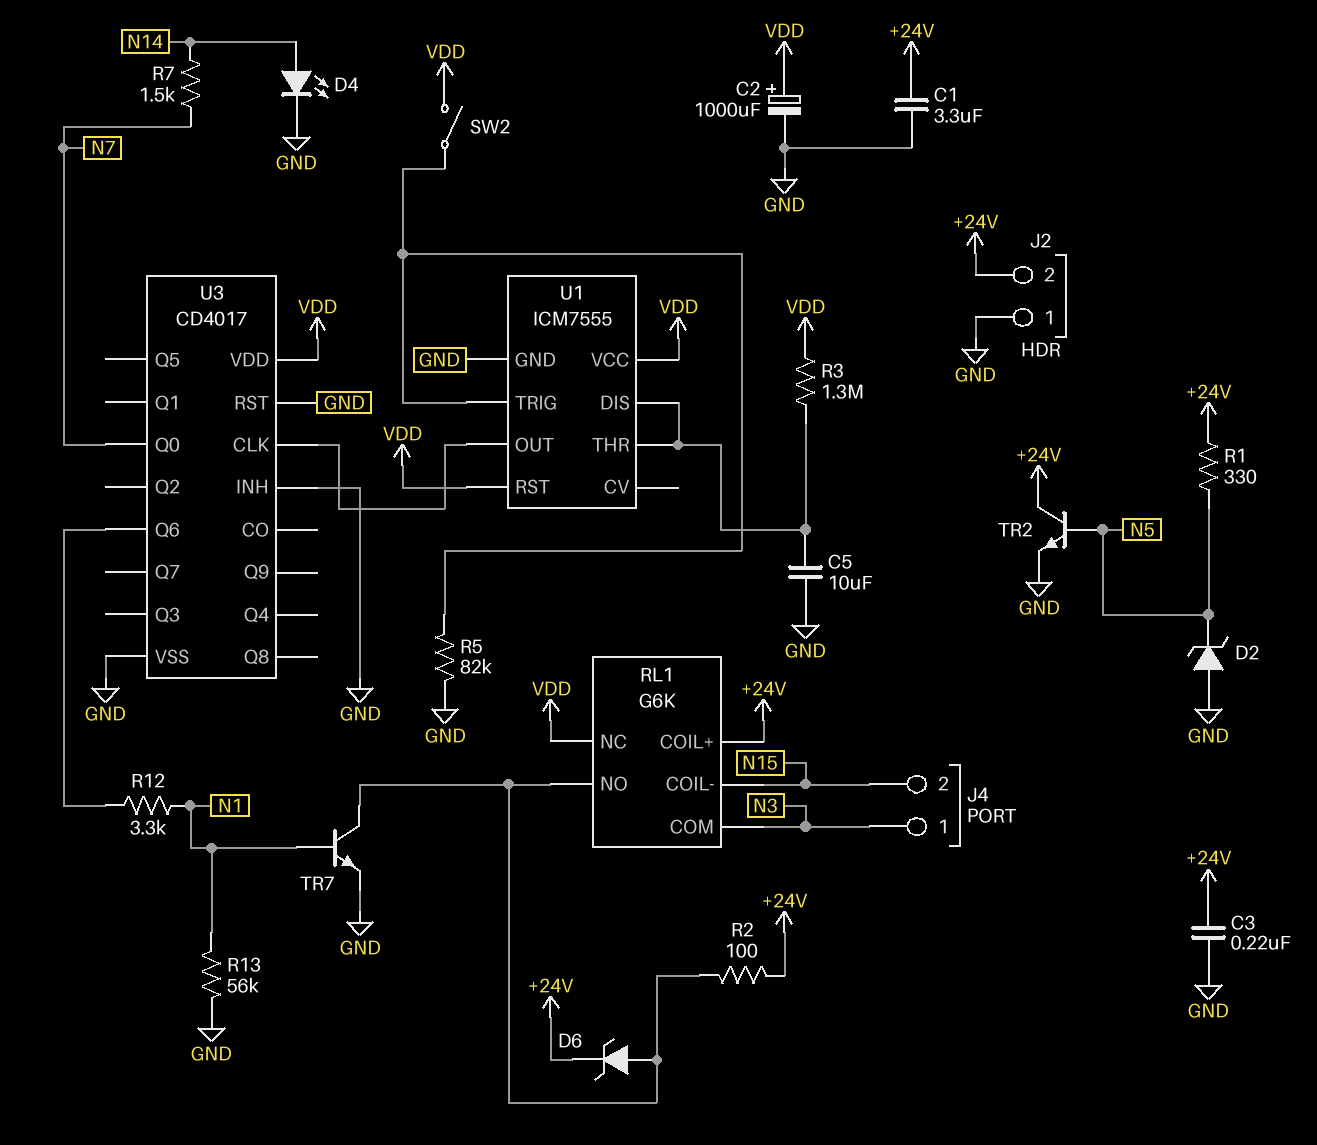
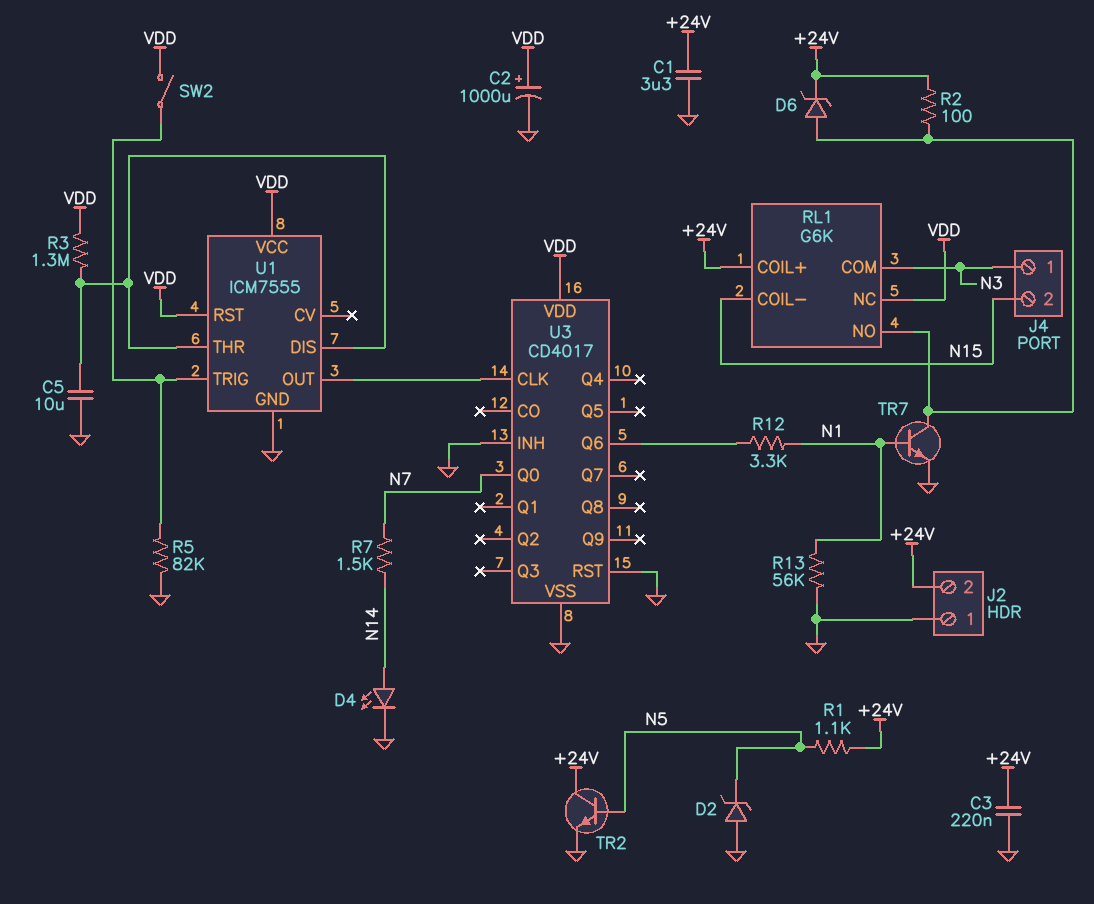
R1: 330 (+24V, N5) -> 1.1k (+24V, N5)

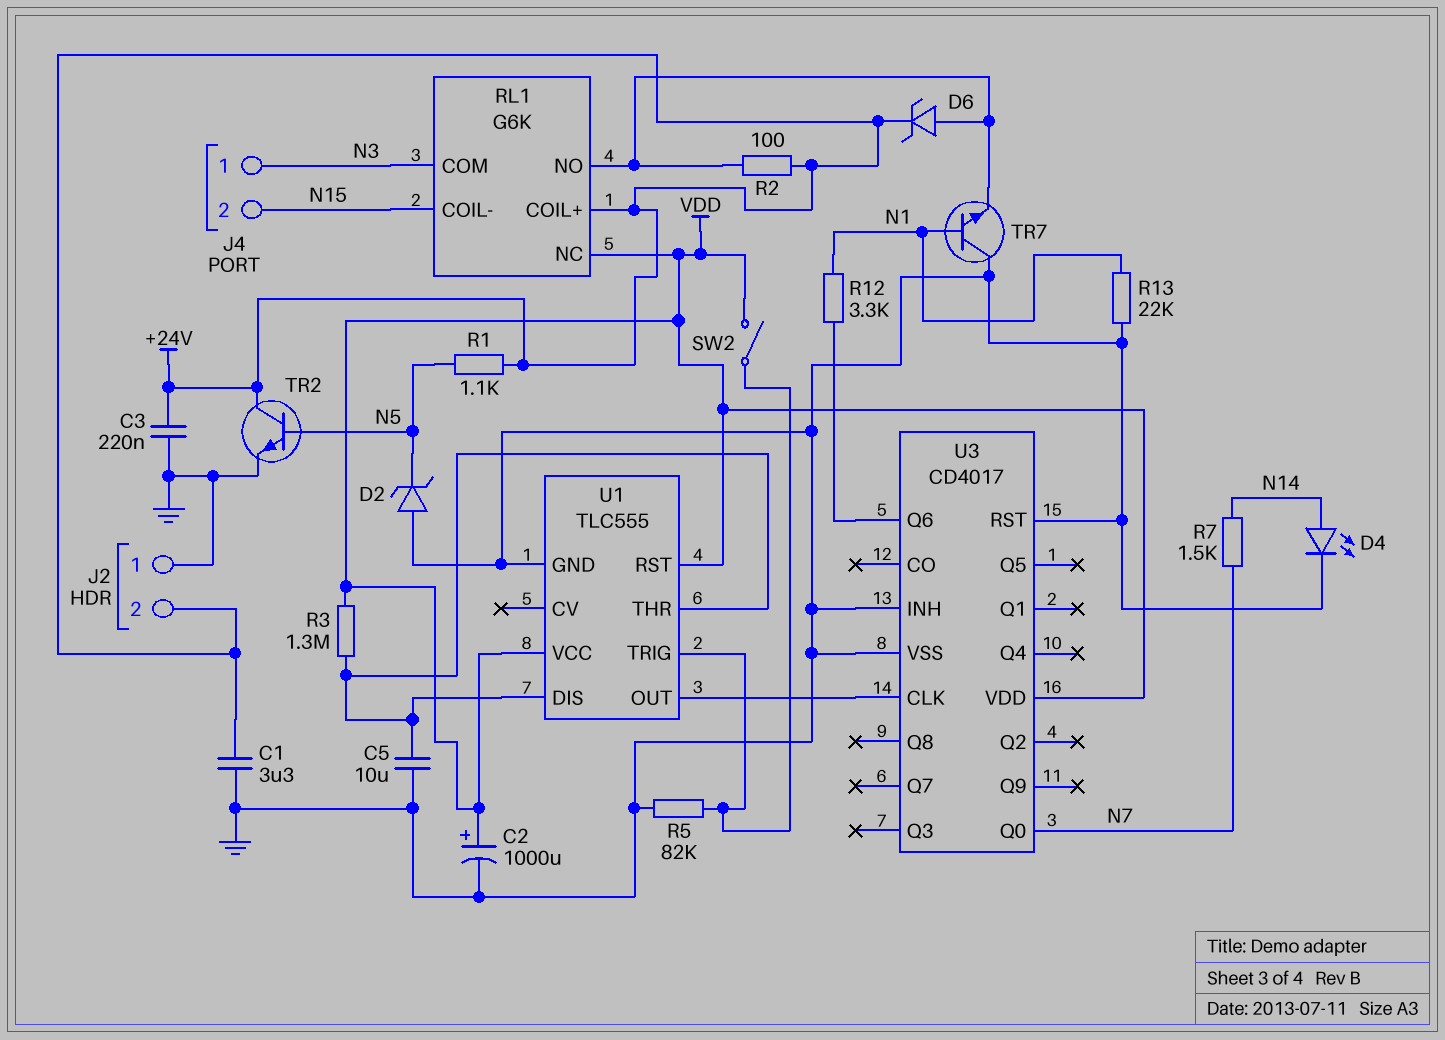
R13: 56k (GND, N1) -> 22k (GND, N1)
TR7: NPN (B N1, C RL1/NO, E GND) -> NPN (B N1, C GND, E RL1/NO)
U1: ICM7555 -> TLC555

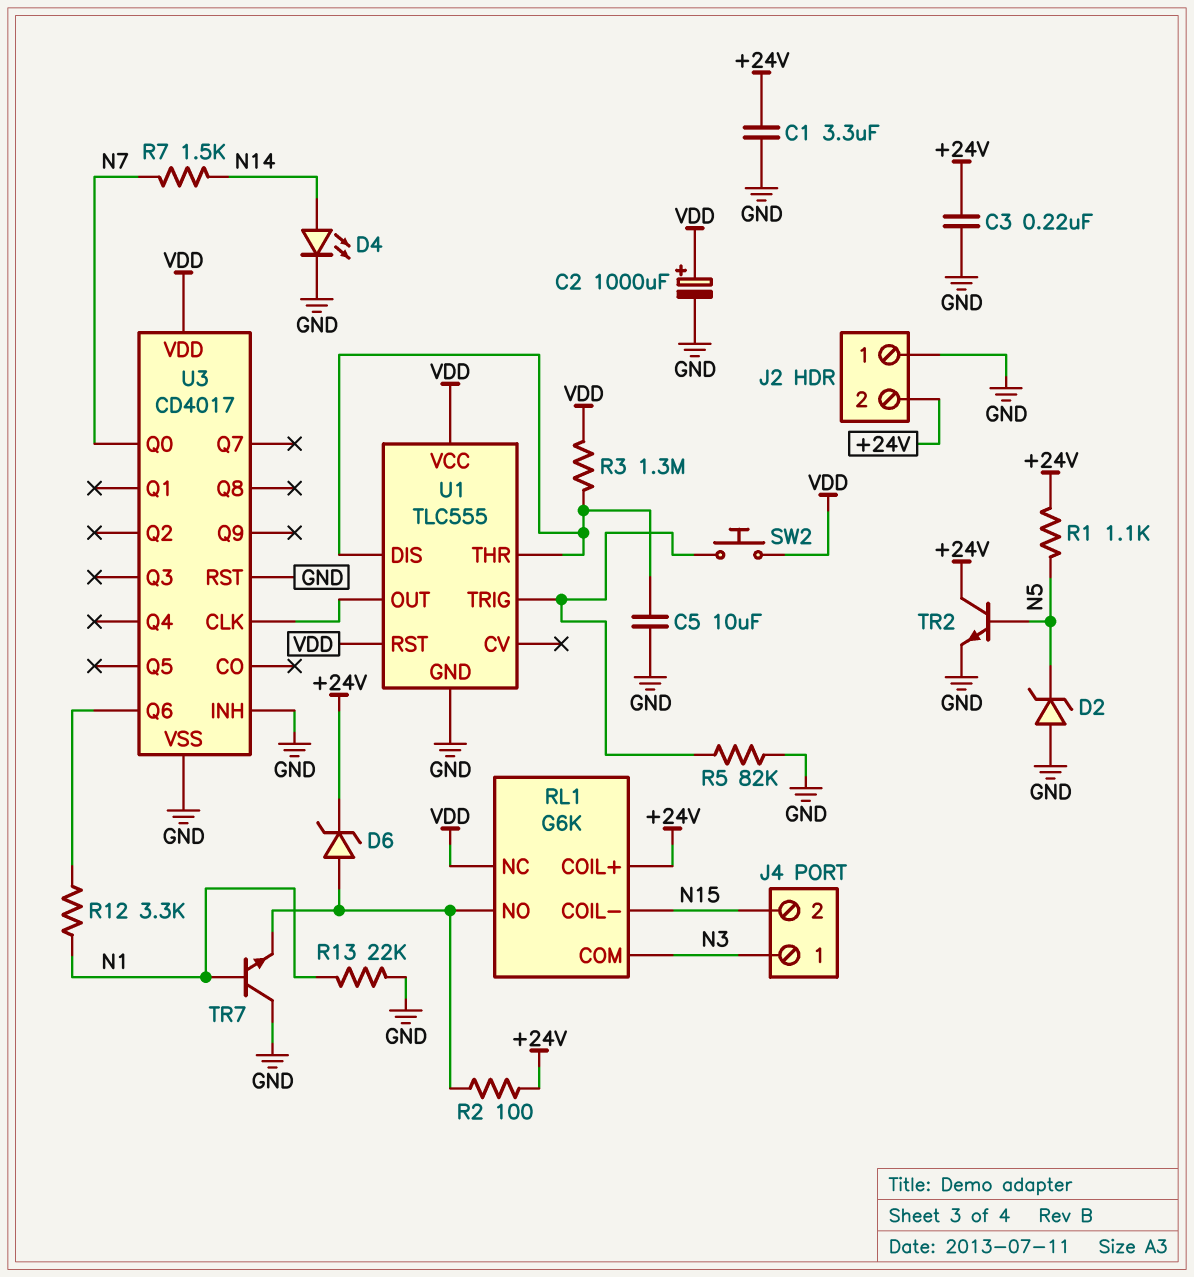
SW2: switch (U1/TRIG, VDD) -> button (U1/TRIG, VDD)

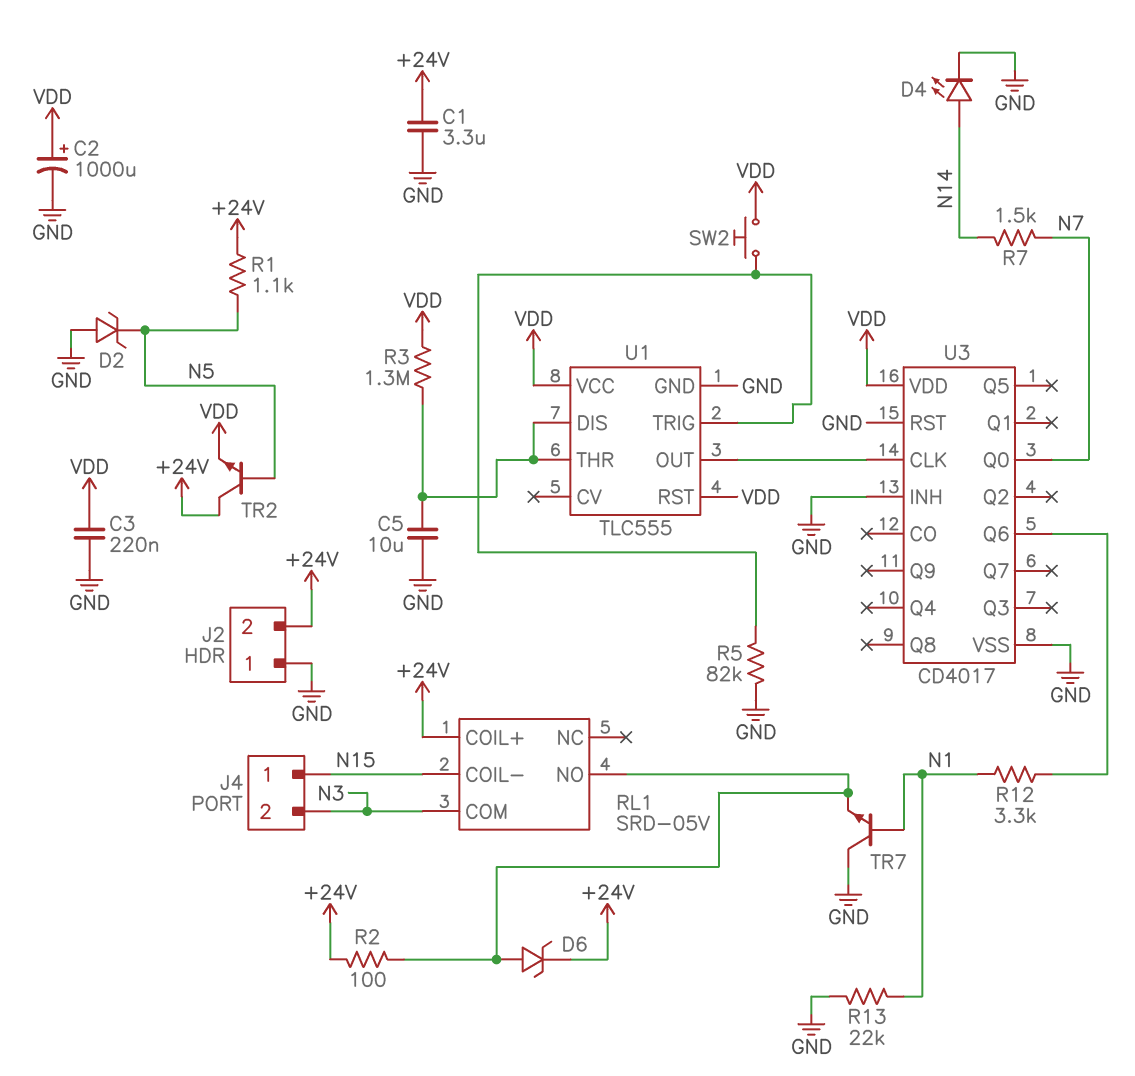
C3: 220nF (+24V, GND) -> 220nF (GND, VDD)
J4 pin 1: N3 -> N15
J4 pin 2: N15 -> N3
RL1: G6K -> SRD-05V
RL1 pin NC: VDD -> none
TR2: NPN (B N5, C +24V, E GND) -> NPN (B N5, C +24V, E VDD)

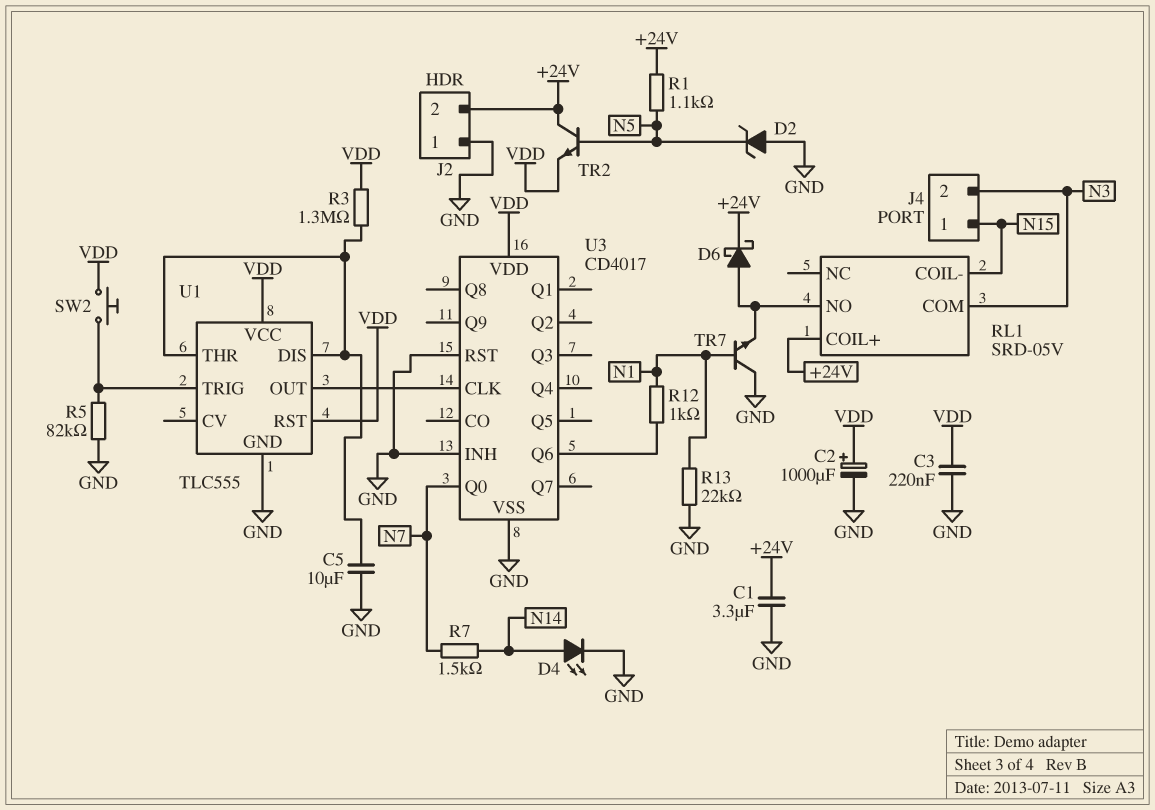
D6: zener (A RL1/NO, K +24V) -> schottky (A RL1/NO, K +24V)
R2: 100 (+24V, RL1/NO) -> none
R12: 3.3k (N1, U3/Q6) -> 1k (N1, U3/Q6)

